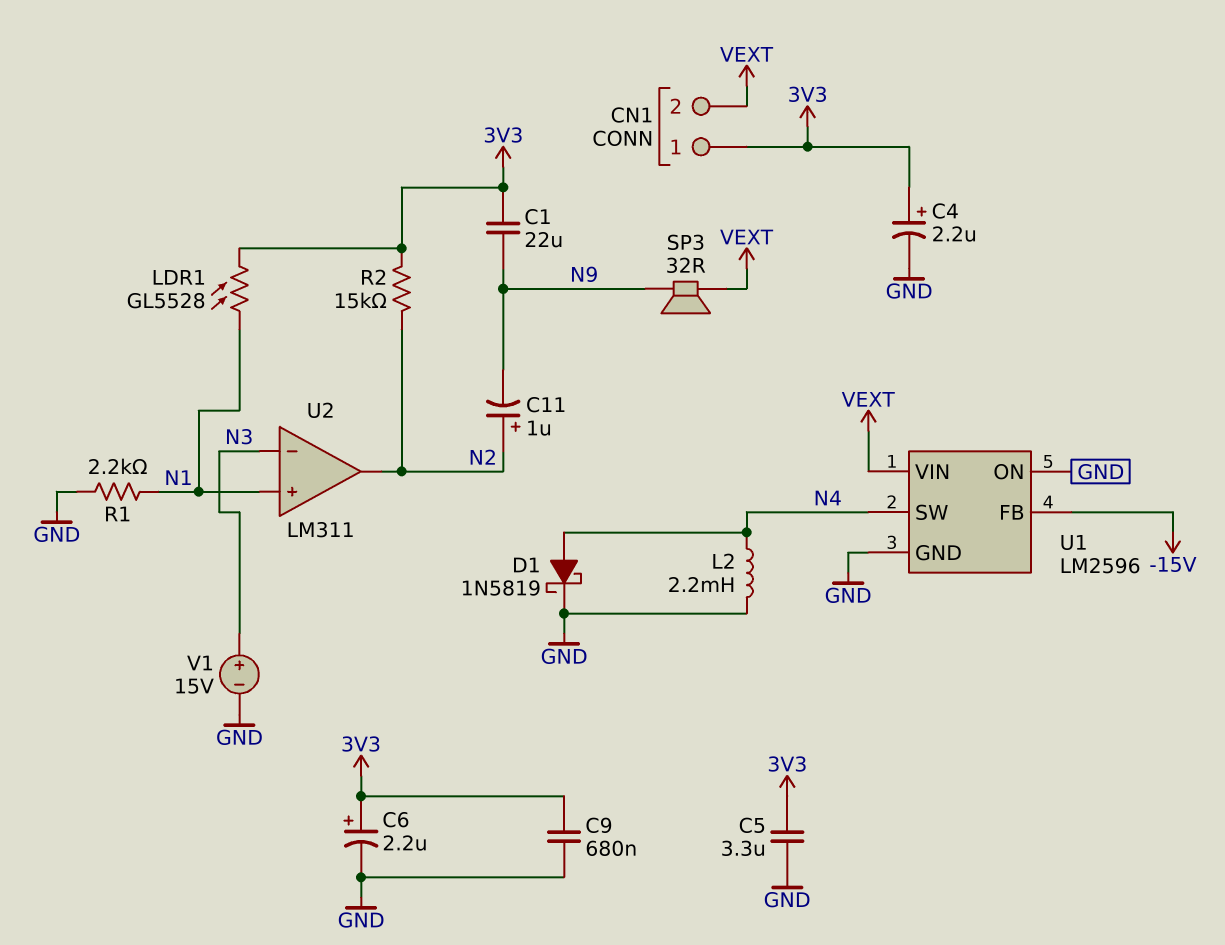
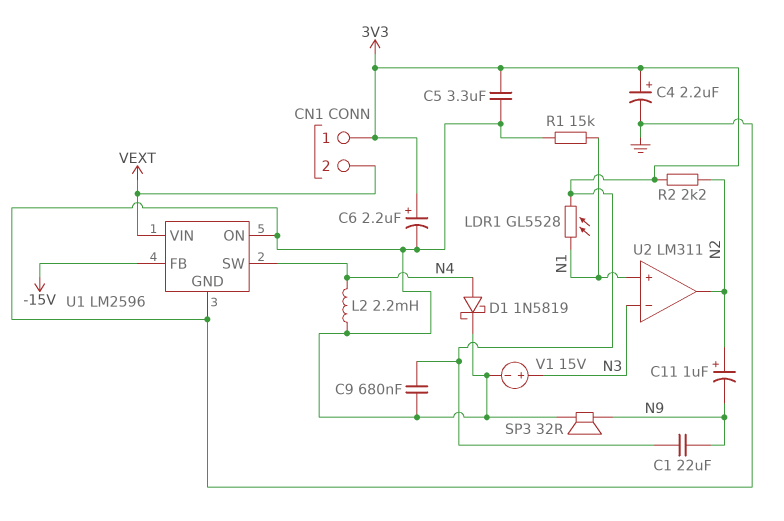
R1: 2.2k (GND, N1) -> 15k (GND, N1)
R2: 15k (3V3, N2) -> 2.2k (3V3, N2)
SP3: speaker 32R (N9, VEXT) -> speaker 32R (GND, N9)

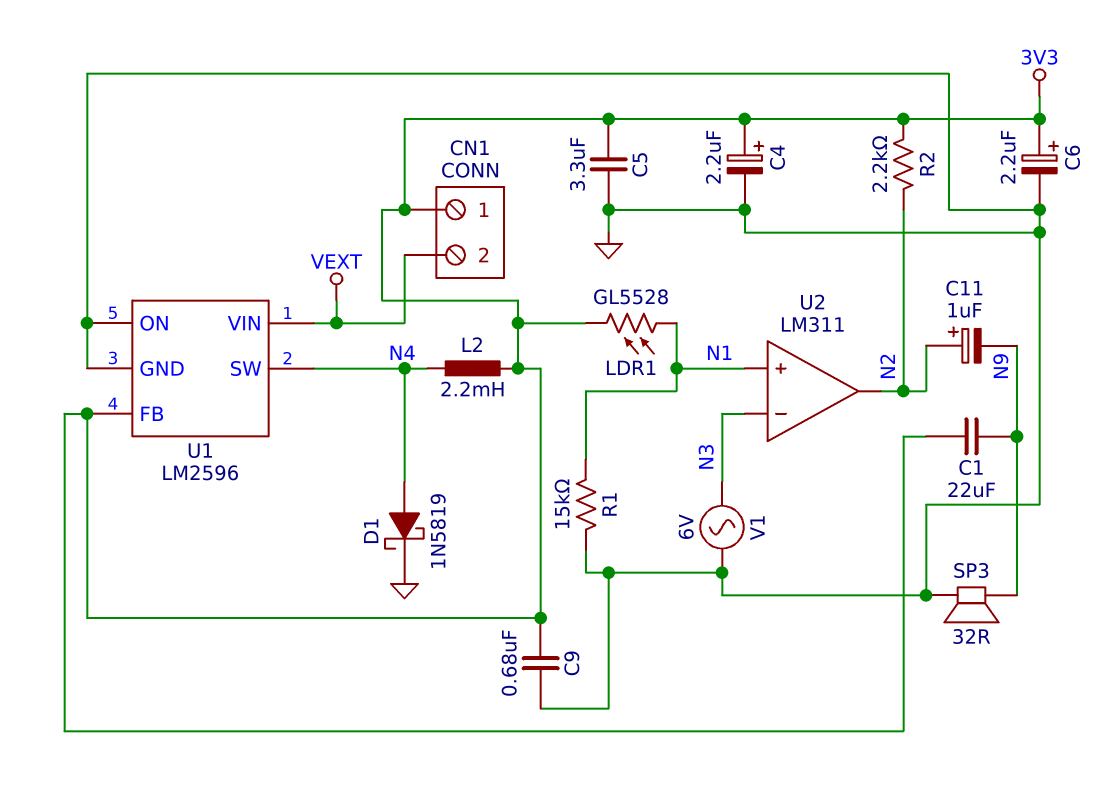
L2: 2.2mH (GND, N4) -> 2.2mH (3V3, N4)
U1 pin FB: -15V -> 3V3
V1: 15V (plus N3, minus GND) -> AC 6V (GND, N3)

